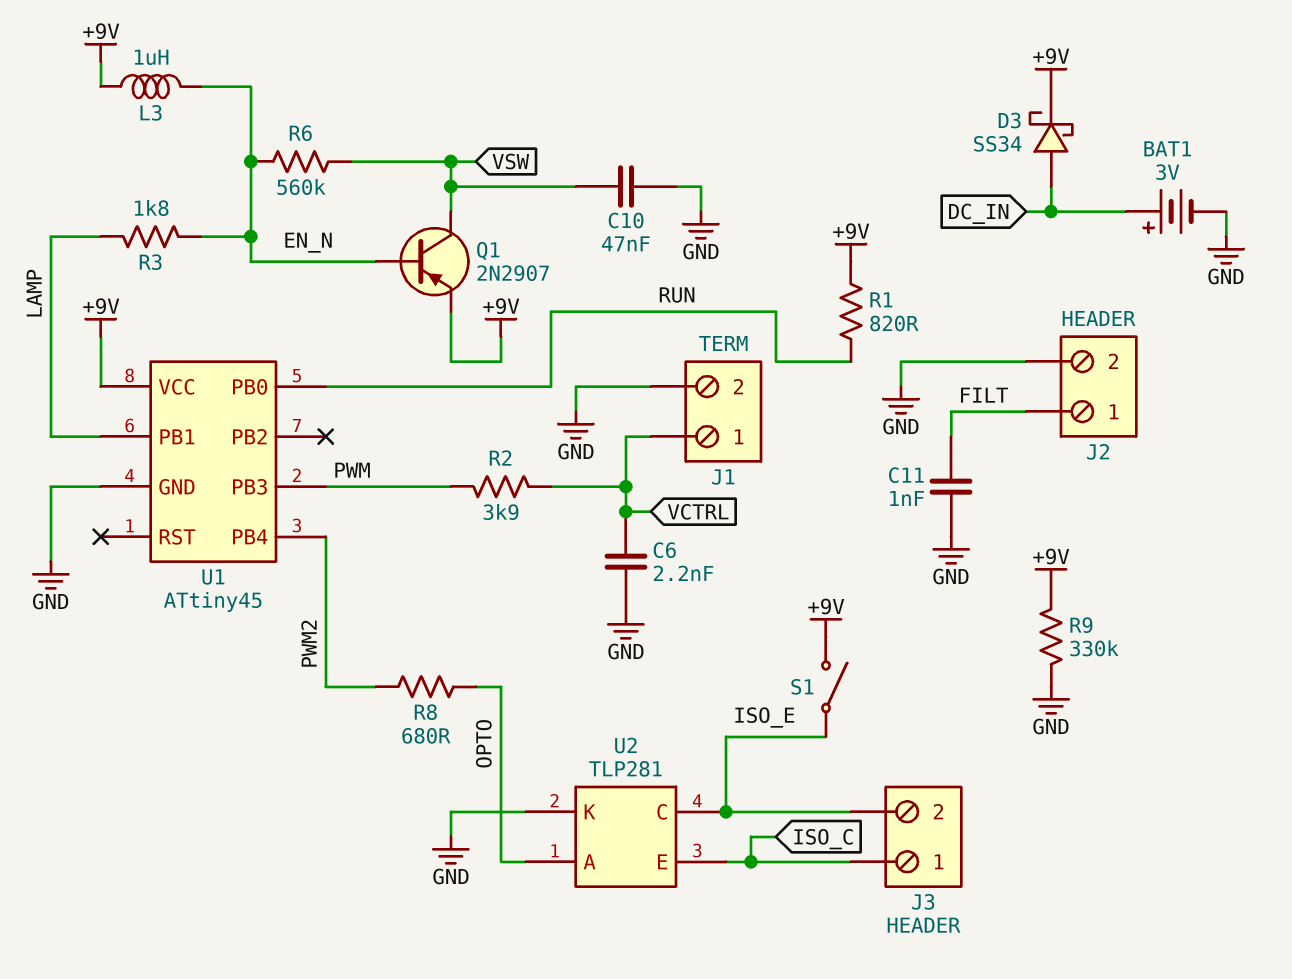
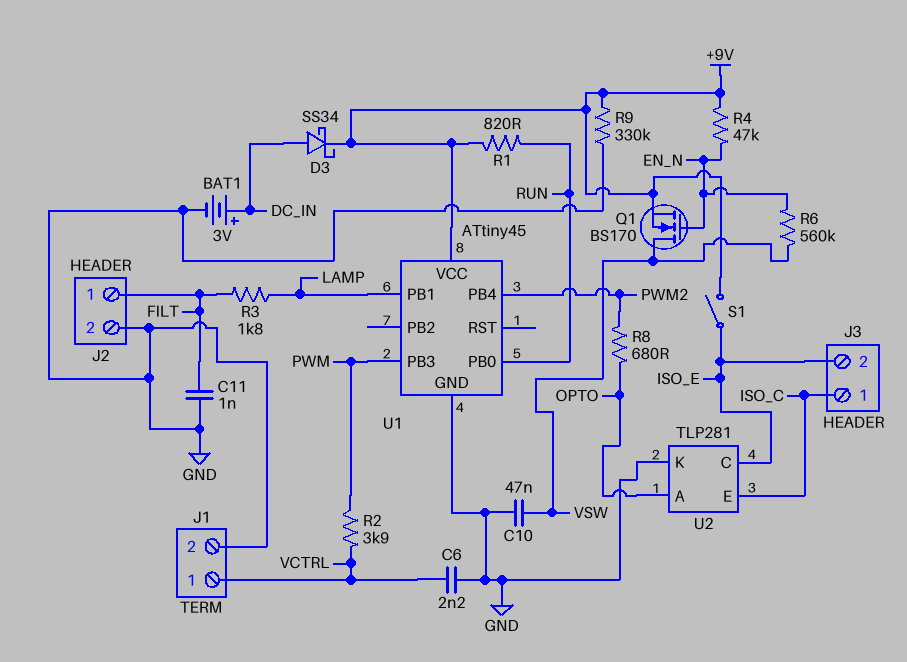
L3: 1uH (+9V, EN_N) -> none
Q1: PNP 2N2907 (B EN_N, C VSW, E +9V) -> NMOS BS170 (G EN_N, D VSW, S +9V)
R3: 1.8k (EN_N, LAMP) -> 1.8k (FILT, LAMP)
R4: none -> 47k (+9V, EN_N)

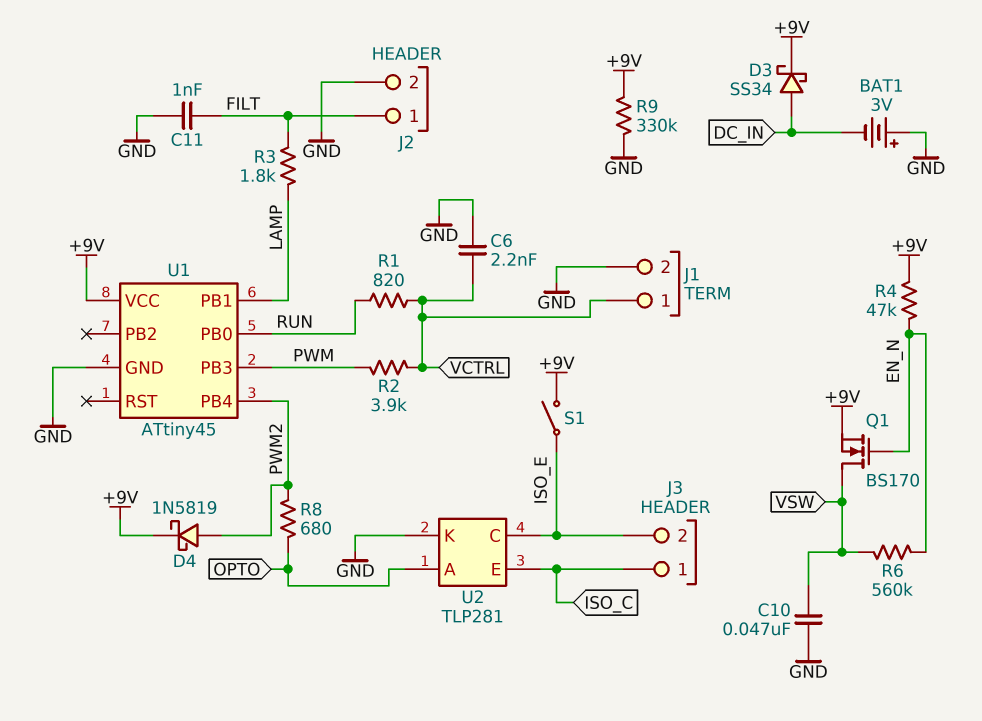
BAT1: 3V (plus DC_IN, minus GND) -> 3V (plus GND, minus DC_IN)
D4: none -> schottky 1N5819 (A PWM2, K +9V)
R1: 820 (+9V, RUN) -> 820 (RUN, VCTRL)

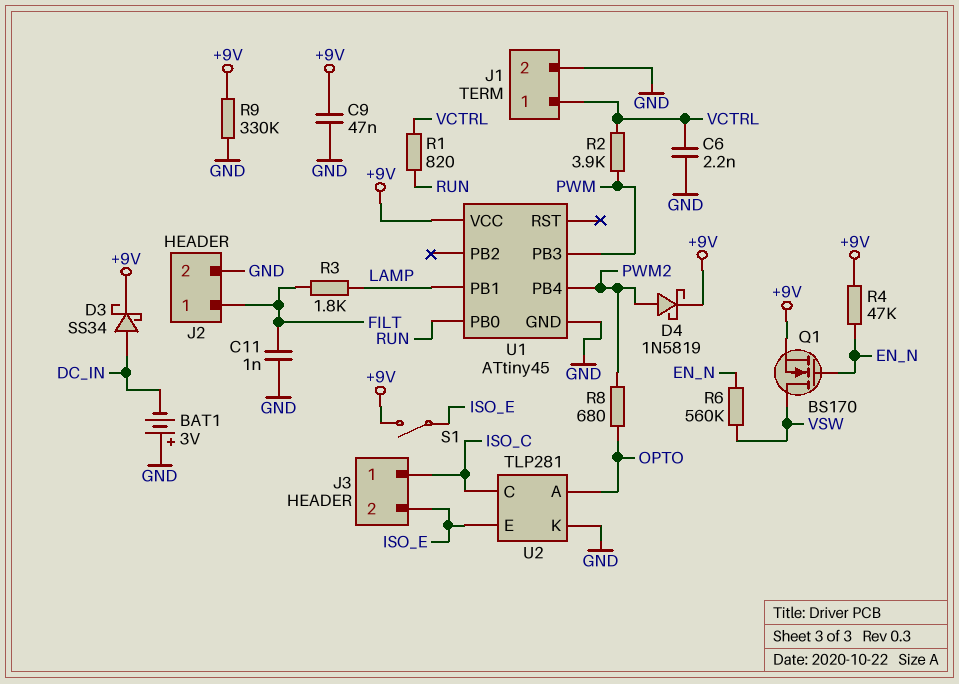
C9: none -> 47nF (+9V, GND)
C10: 47nF (GND, VSW) -> none
U2 pin C: ISO_E -> ISO_C
U2 pin E: ISO_C -> ISO_E

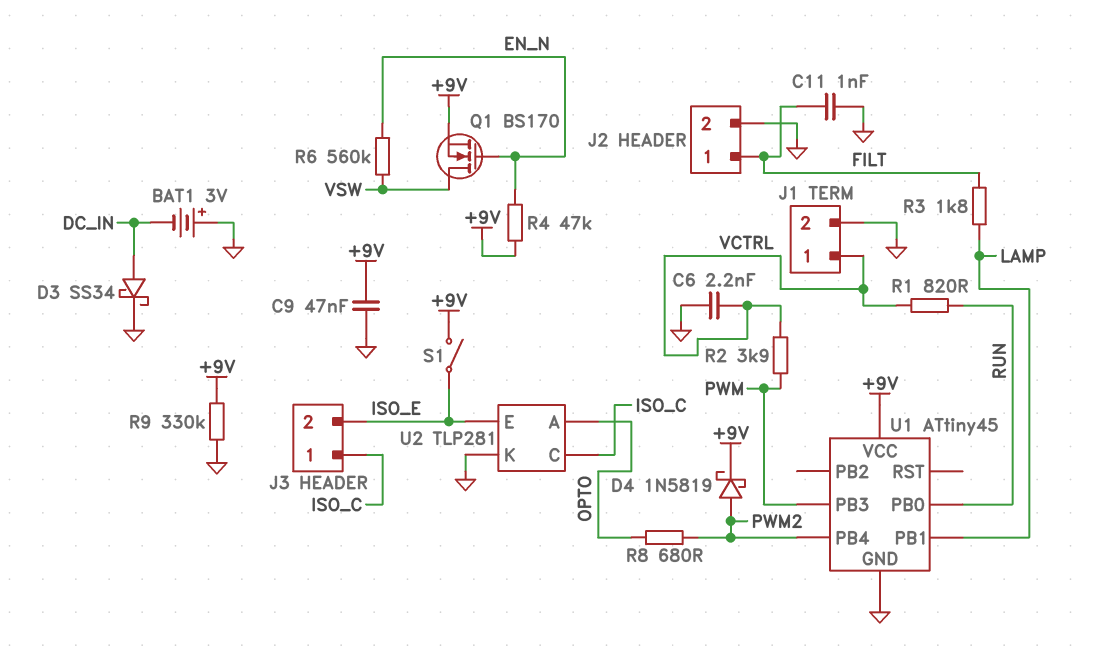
D3: schottky SS34 (A DC_IN, K +9V) -> schottky SS34 (A DC_IN, K GND)

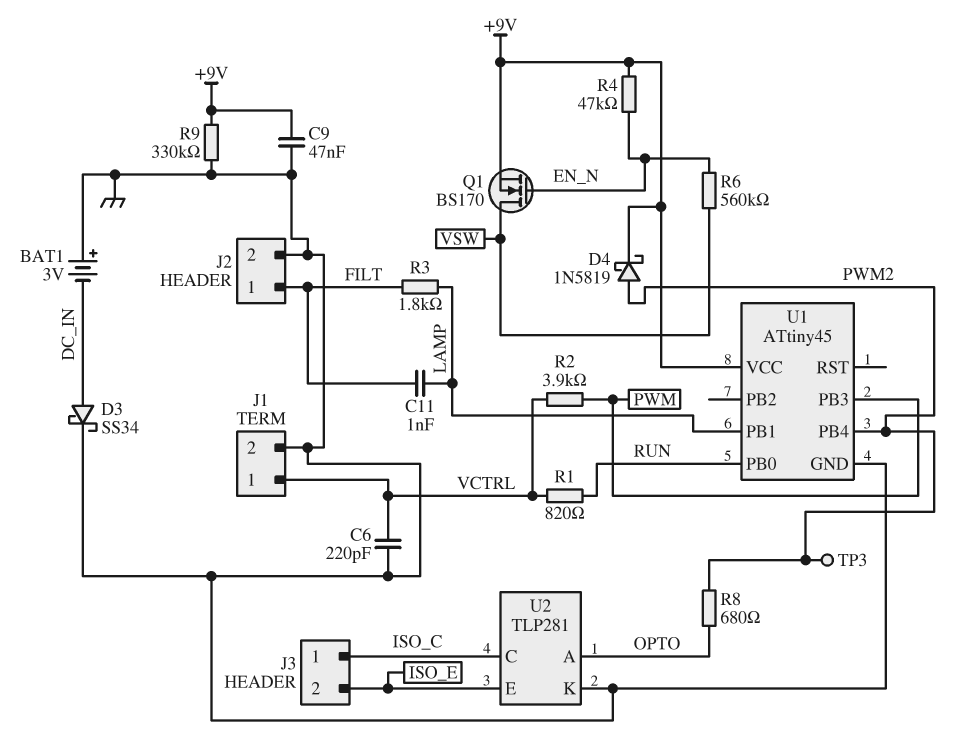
C6: 2.2nF (GND, VCTRL) -> 220pF (GND, VCTRL)
C11: 1nF (FILT, GND) -> 1nF (FILT, LAMP)
S1: switch (+9V, ISO_E) -> none
TP3: none -> test point (PWM2)

